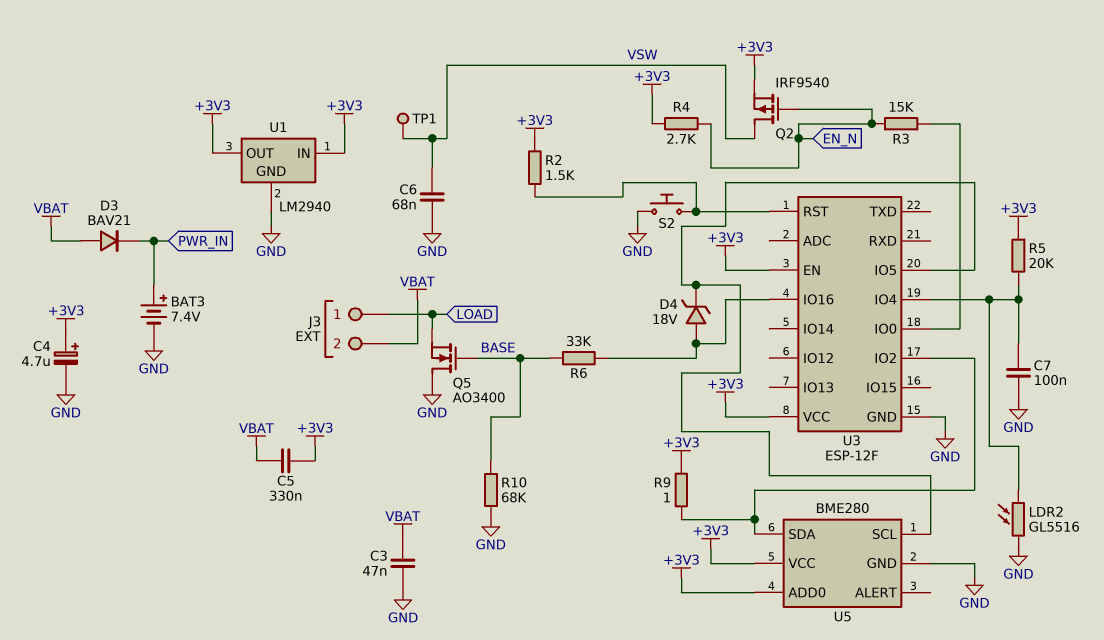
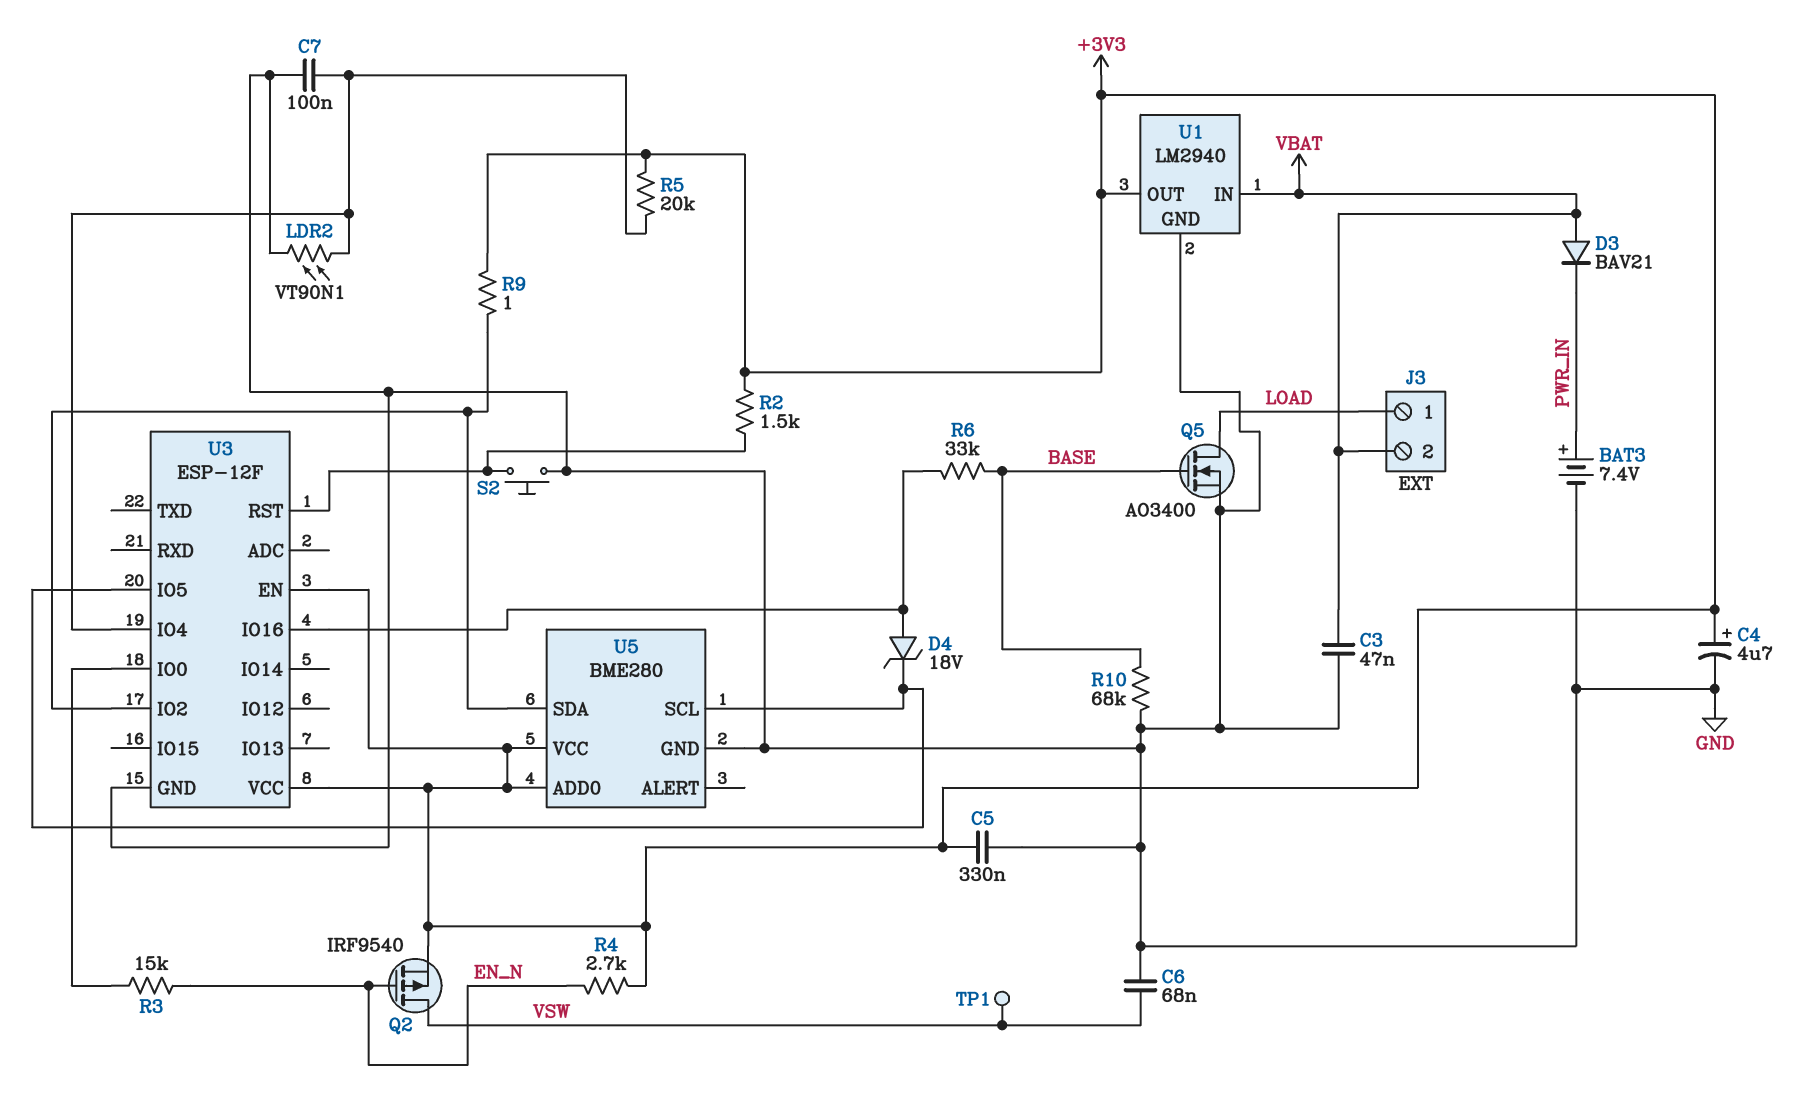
C5: 330nF (+3V3, VBAT) -> 330nF (+3V3, GND)
LDR2: GL5516 (GND, U3/IO4) -> VT90N1 (GND, U3/IO4)
Q5: NMOS AO3400 (G BASE, D GND, S LOAD) -> NMOS AO3400 (G BASE, D LOAD, S GND)
U1 pin IN: +3V3 -> VBAT

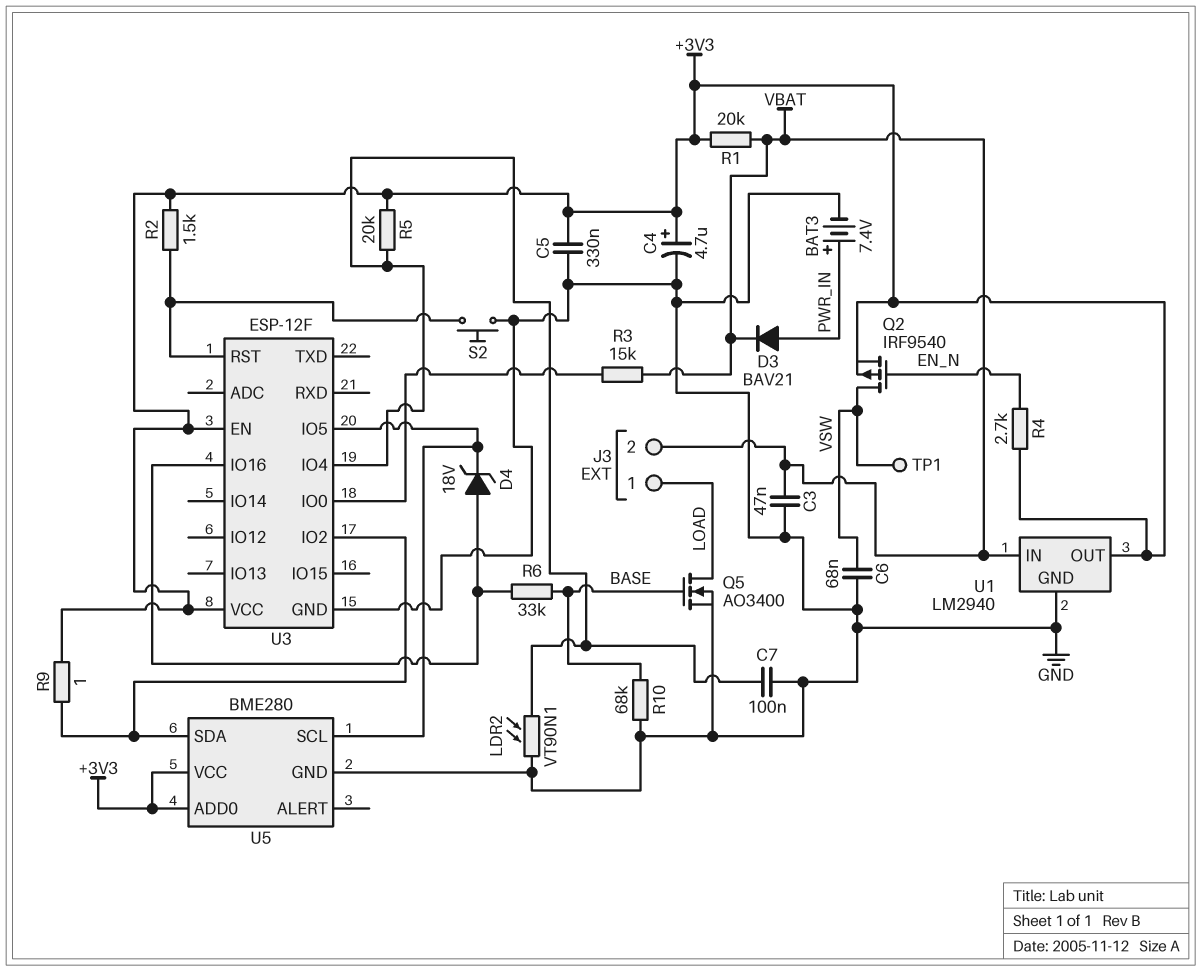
D3: diode BAV21 (A VBAT, K PWR_IN) -> diode BAV21 (A PWR_IN, K VBAT)
R1: none -> 20k (+3V3, VBAT)
R3: 15k (EN_N, U3/IO0) -> 15k (U3/IO0, VBAT)

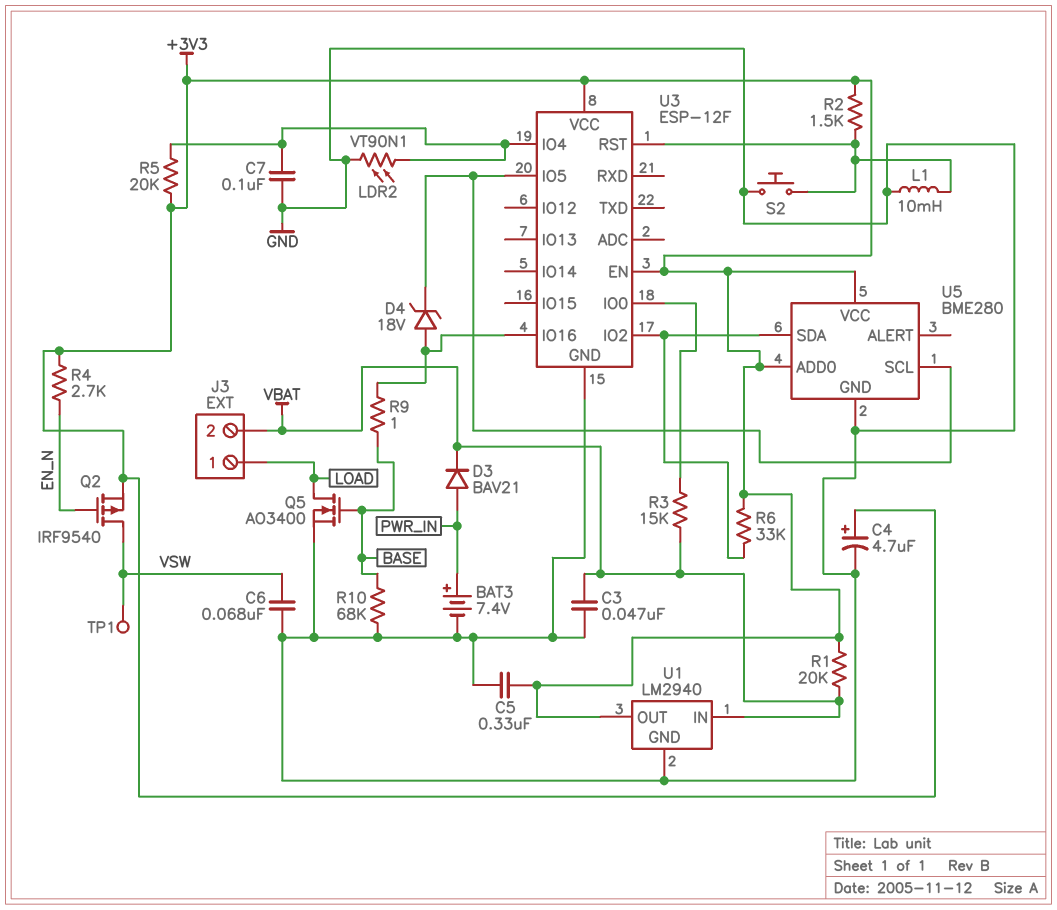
L1: none -> 10mH (GND, U3/RST)
R6: 33k (BASE, U3/IO16) -> 33k (+3V3, U3/IO2)
R9: 1 (+3V3, U3/IO2) -> 1 (BASE, U3/IO16)

